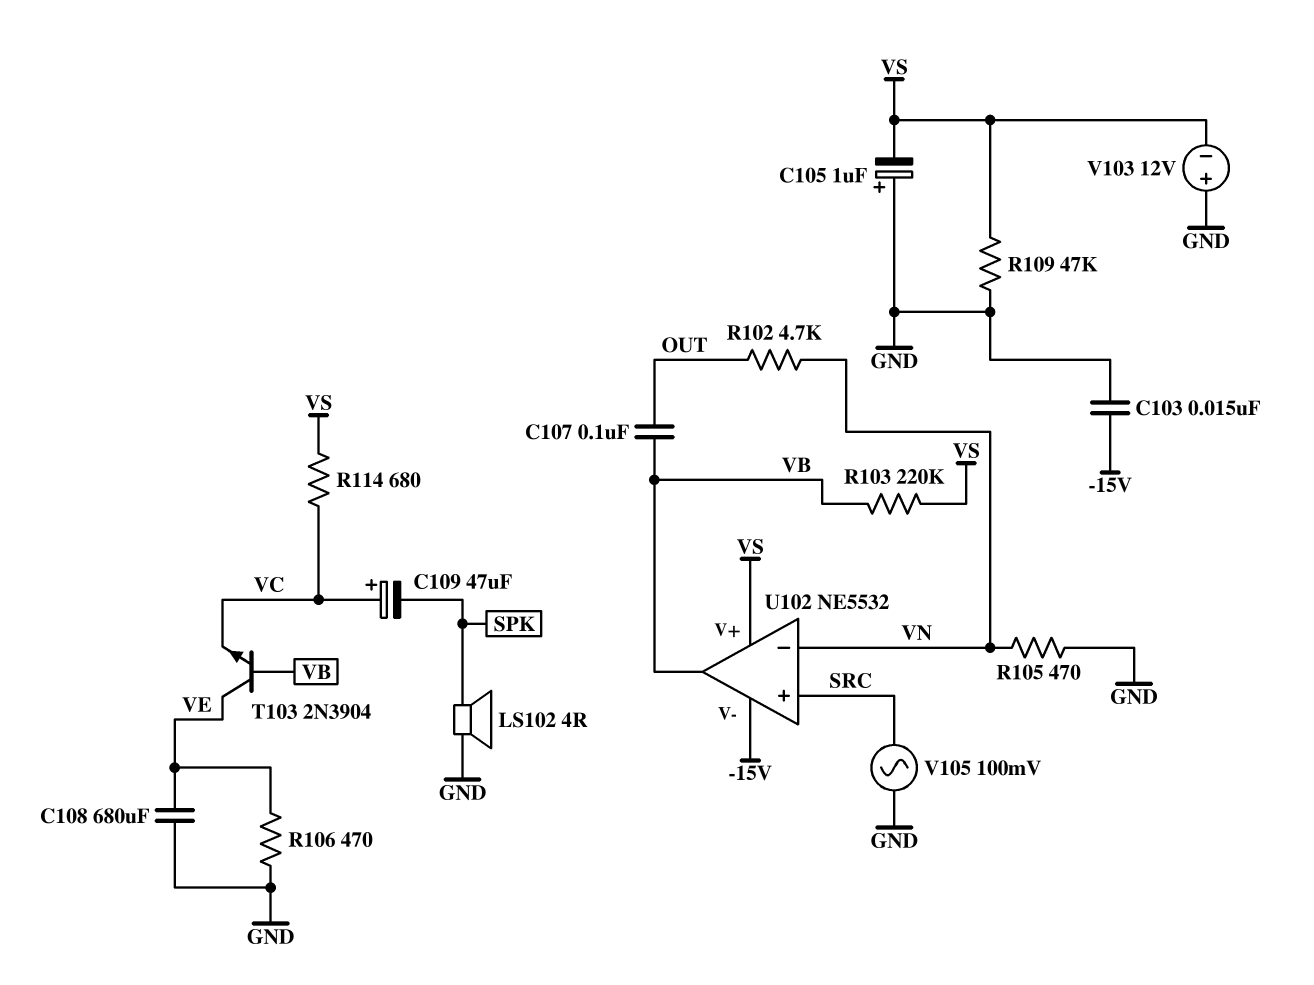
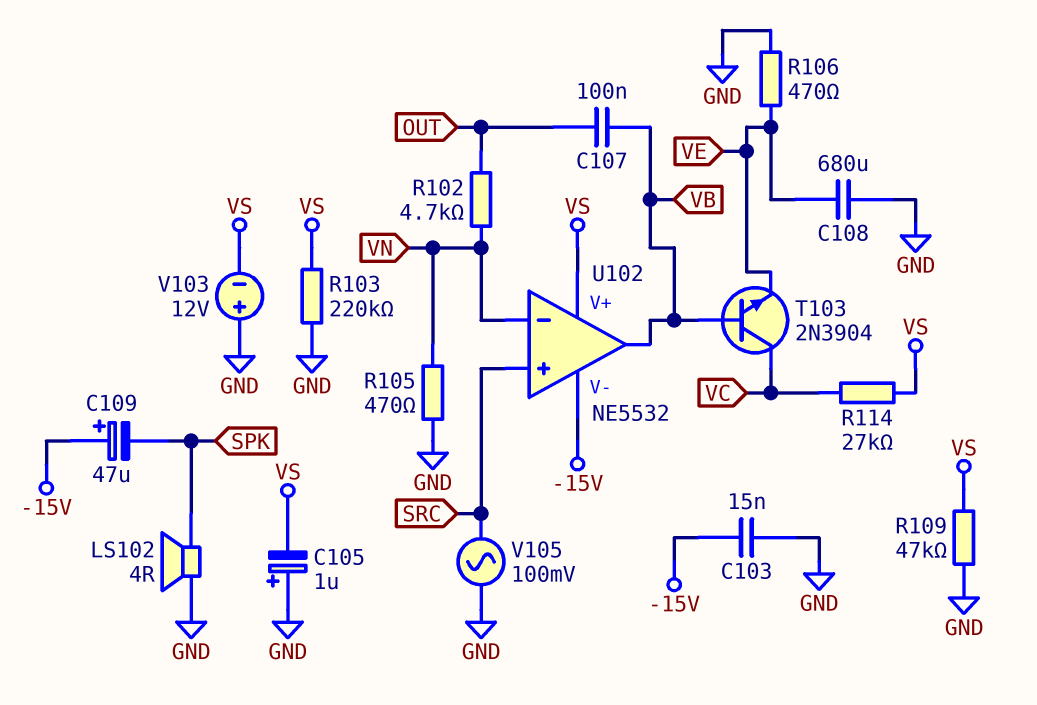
C109: 47uF (plus VC, minus SPK) -> 47uF (plus -15V, minus SPK)
R103: 220k (VB, VS) -> 220k (GND, VS)
R114: 680 (VC, VS) -> 27k (VC, VS)
T103: NPN 2N3904 (B VB, C VE, E VC) -> NPN 2N3904 (B VB, C VC, E VE)

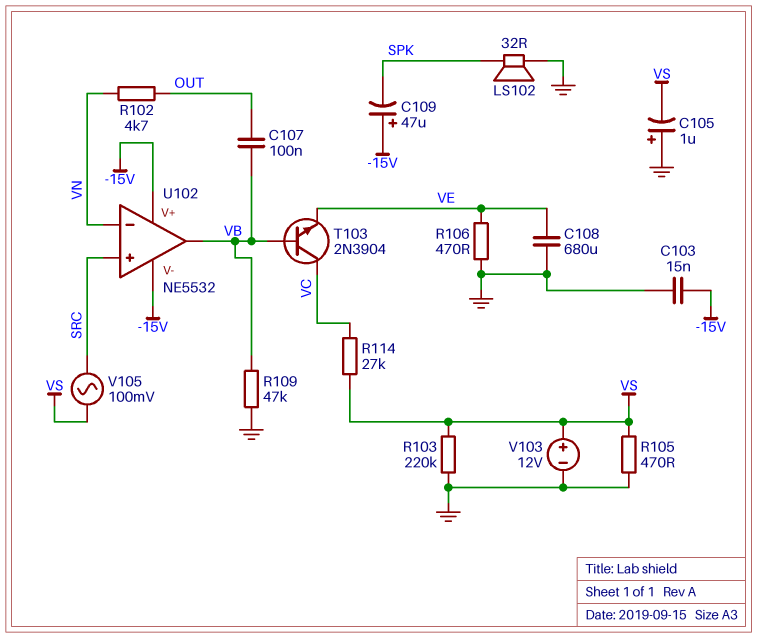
LS102: speaker 4R (GND, SPK) -> speaker 32R (GND, SPK)
R105: 470 (GND, VN) -> 470 (GND, VS)
R109: 47k (GND, VS) -> 47k (GND, VB)
U102 pin V+: VS -> -15V
V103: 12V (plus GND, minus VS) -> 12V (plus VS, minus GND)
V105: AC 100mV (GND, SRC) -> AC 100mV (SRC, VS)

